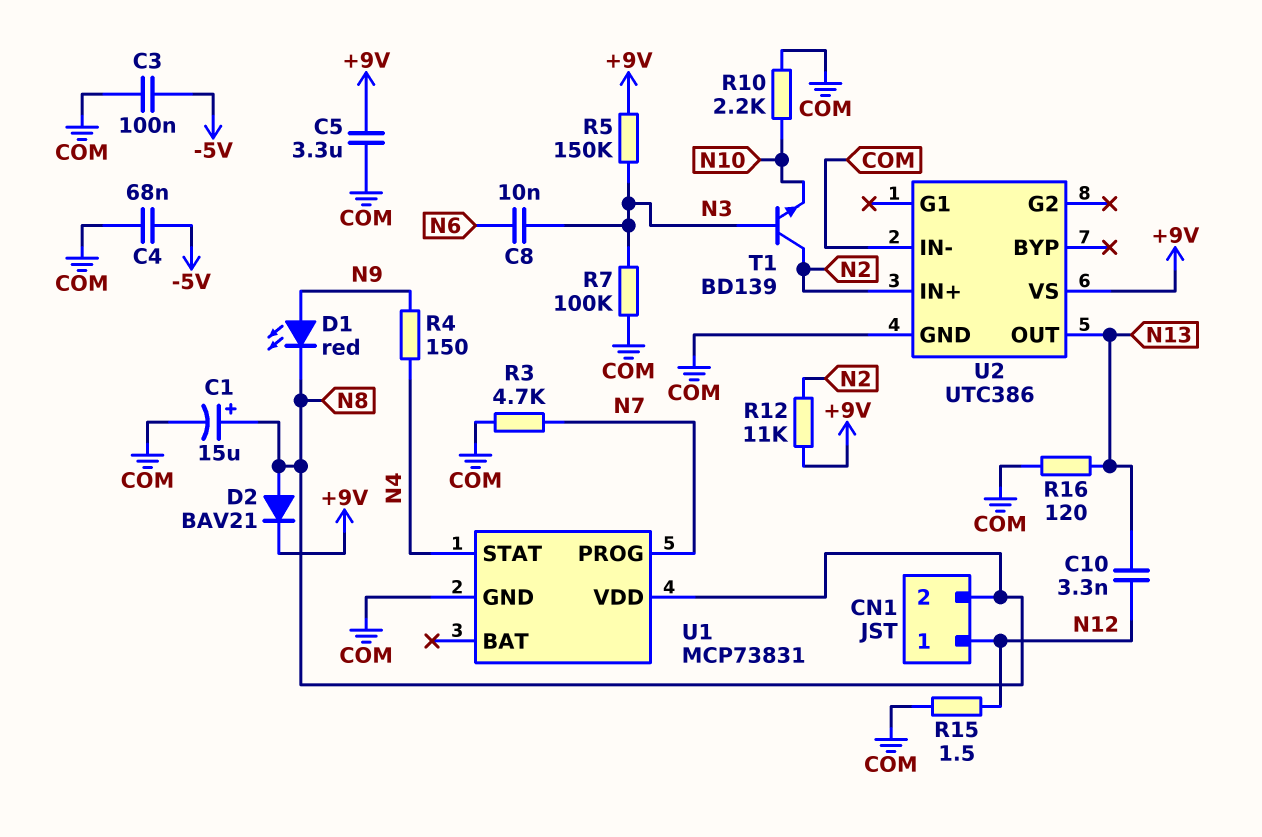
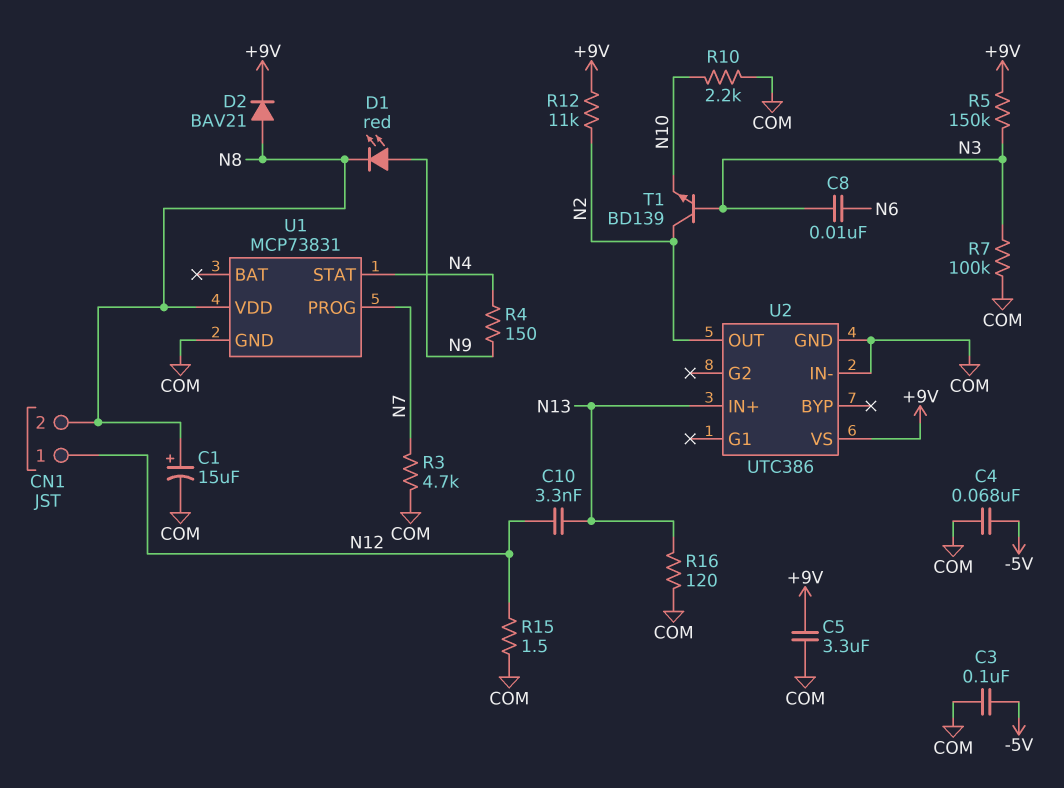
U2 pin IN+: N2 -> N13
U2 pin OUT: N13 -> N2

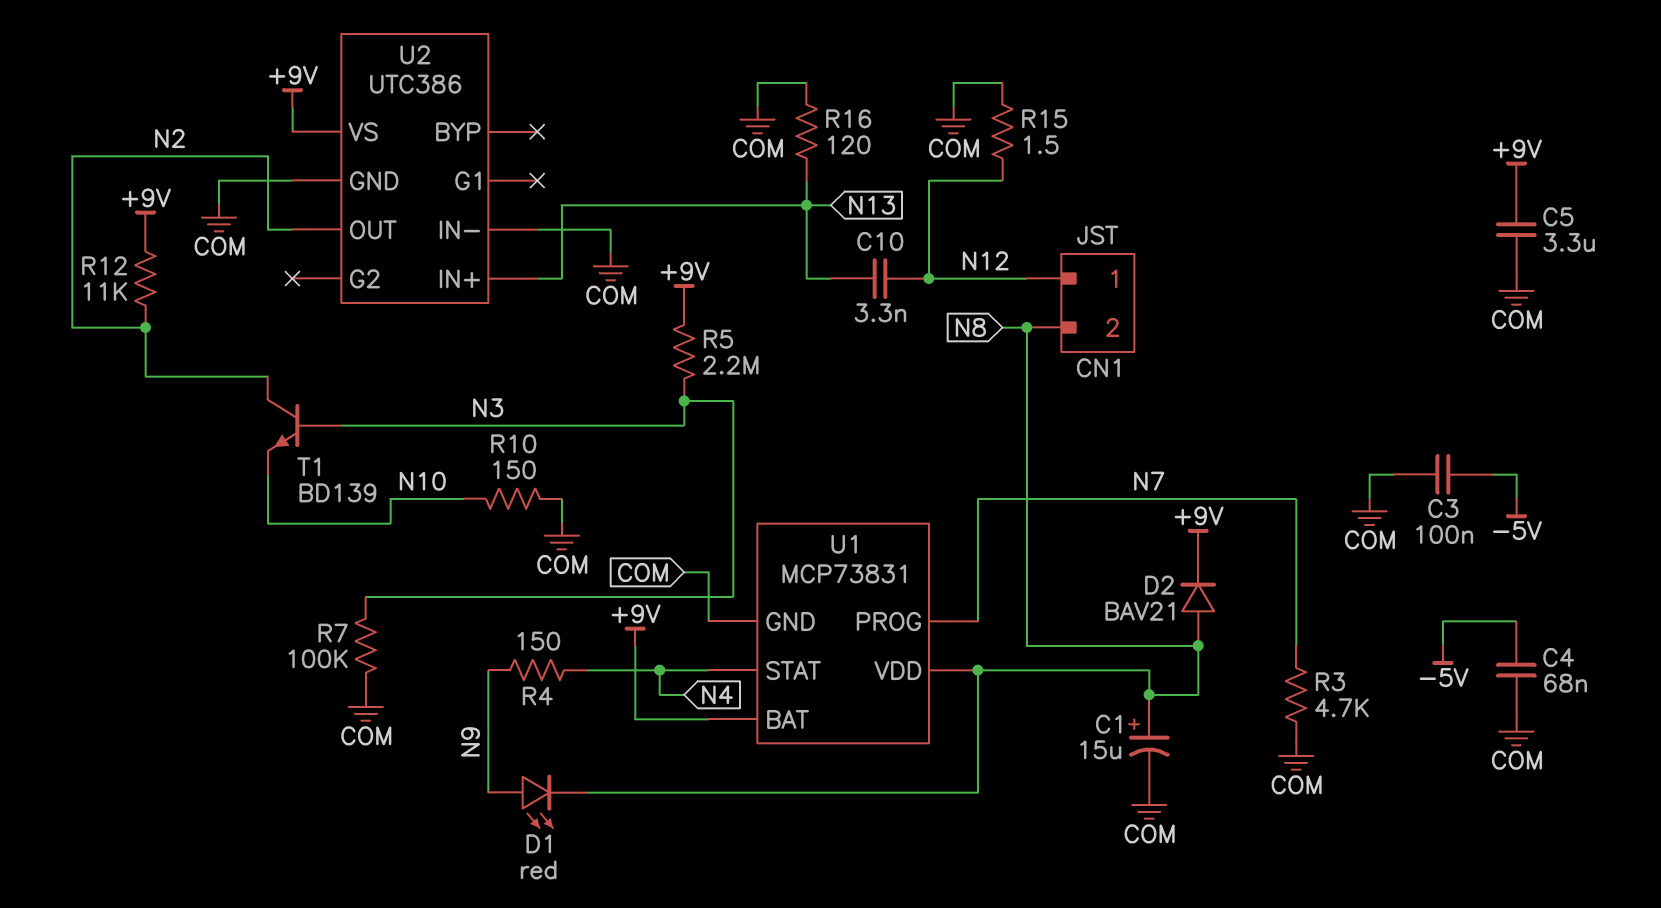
C8: 10nF (N3, N6) -> none
R5: 150k (+9V, N3) -> 2.2M (+9V, N3)
R10: 2.2k (COM, N10) -> 150 (COM, N10)
U1 pin BAT: none -> +9V

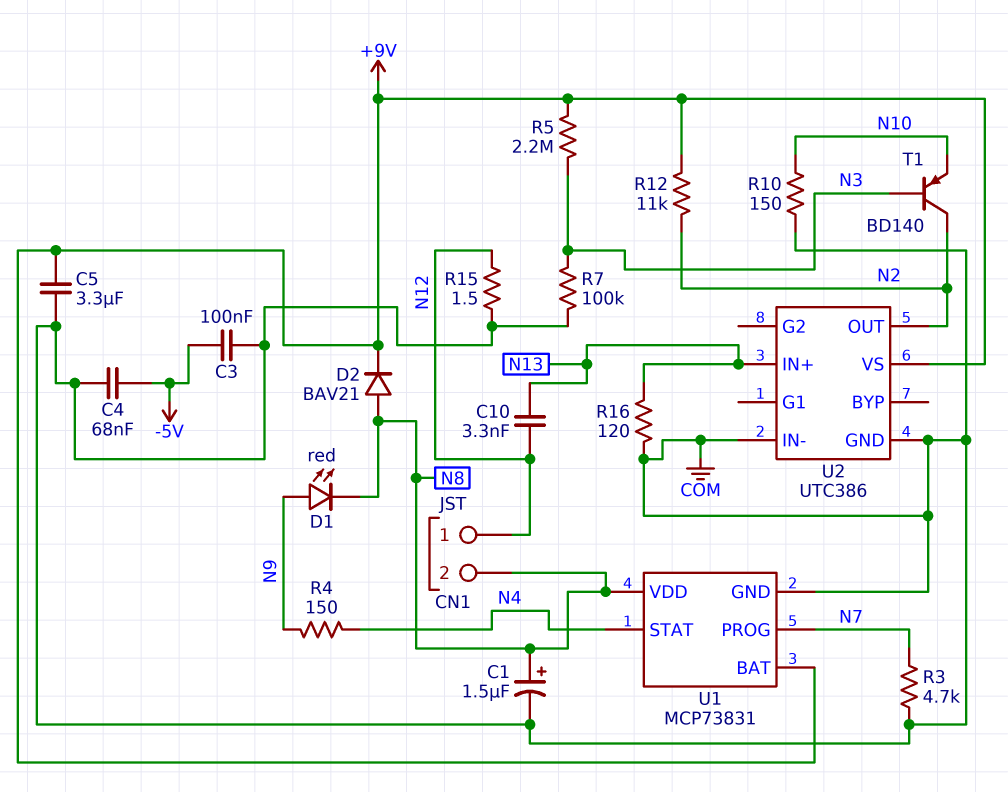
C1: 15uF (plus N8, minus COM) -> 1.5uF (plus N8, minus COM)
T1: NPN BD139 (B N3, C N2, E N10) -> PNP BD140 (B N3, C N2, E N10)

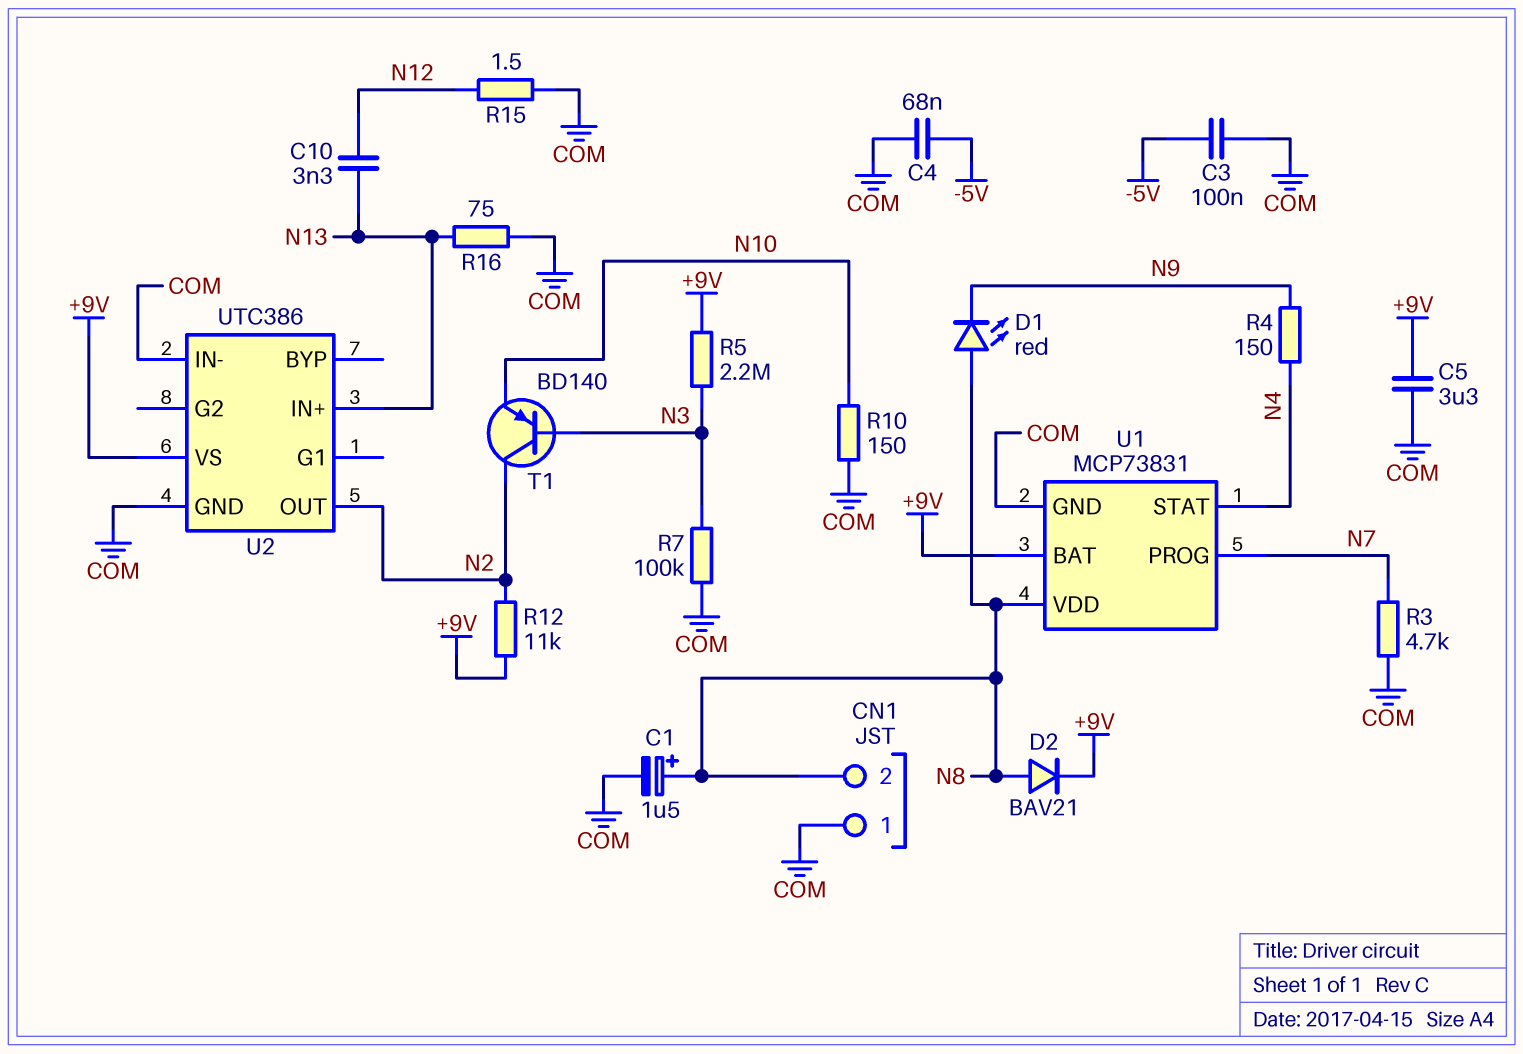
CN1 pin 1: N12 -> COM
D1: LED red (A N9, K N8) -> LED red (A N8, K N9)
R16: 120 (COM, N13) -> 75 (COM, N13)

